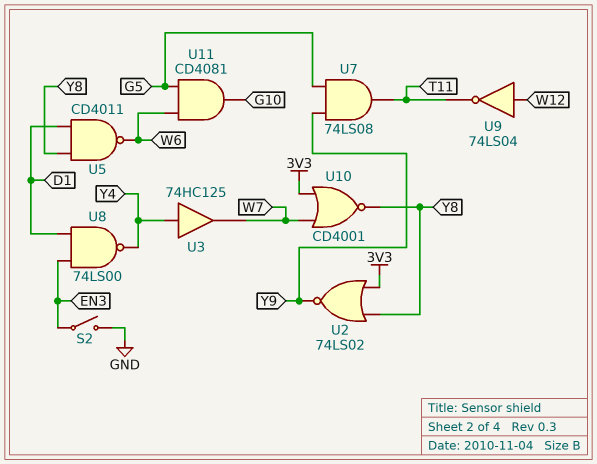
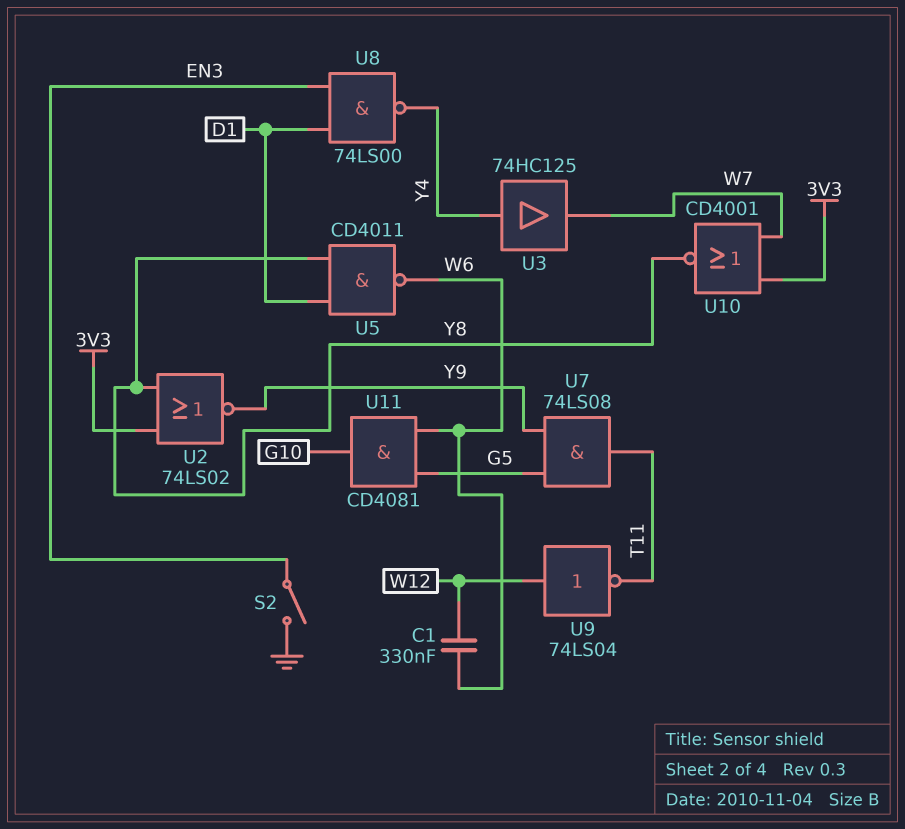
C1: none -> 330nF (W6, W12)

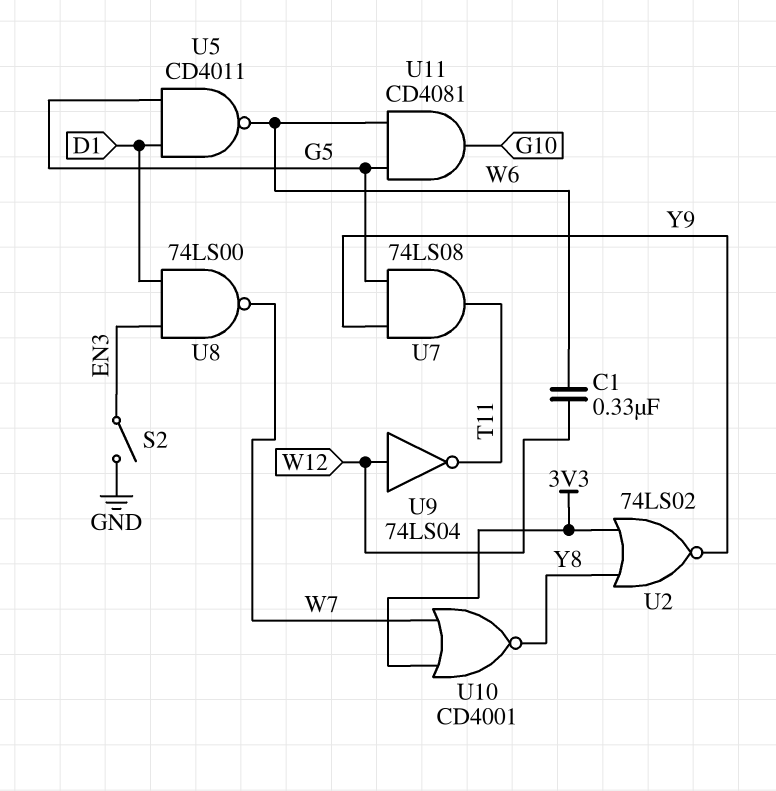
U3: buffer 74HC125 (in Y4, out W7) -> none
U5: NAND CD4011 (in D1, in Y8, out W6) -> NAND CD4011 (in D1, in G5, out W6)
U8: NAND 74LS00 (in D1, in EN3, out Y4) -> NAND 74LS00 (in D1, in EN3, out W7)

